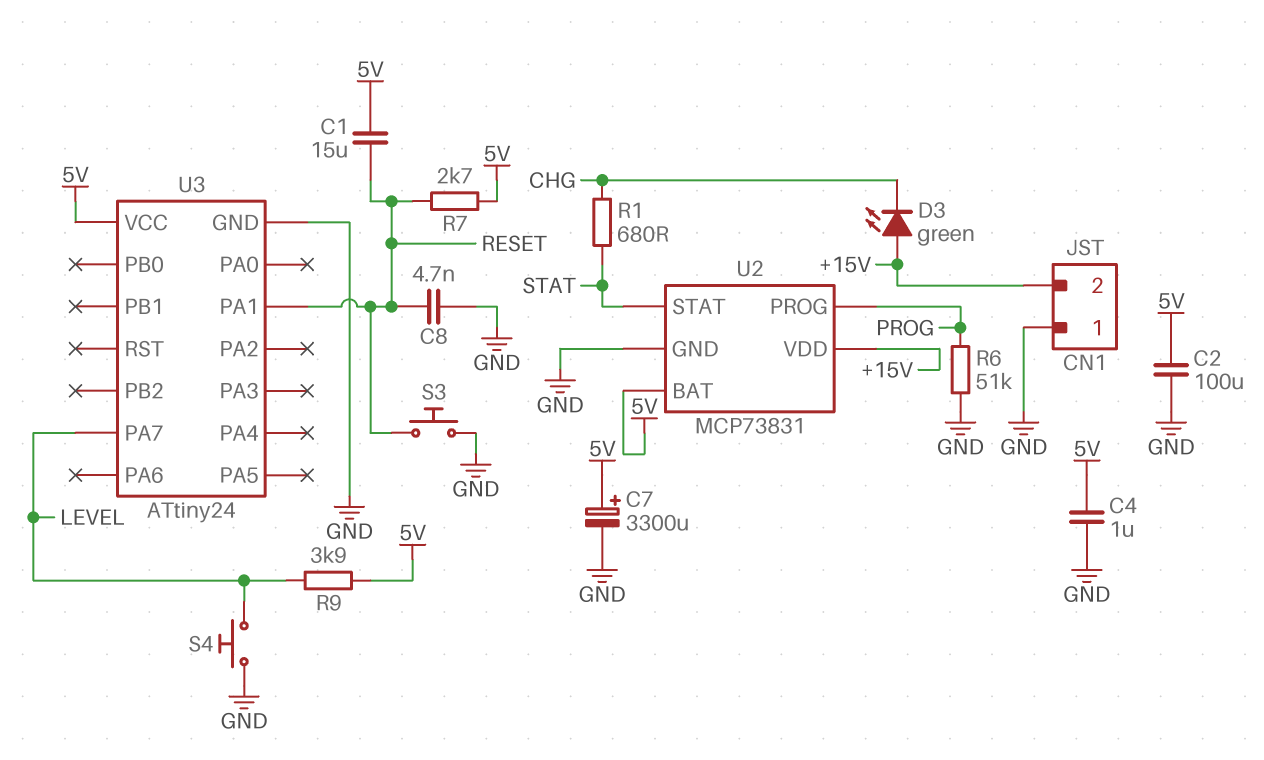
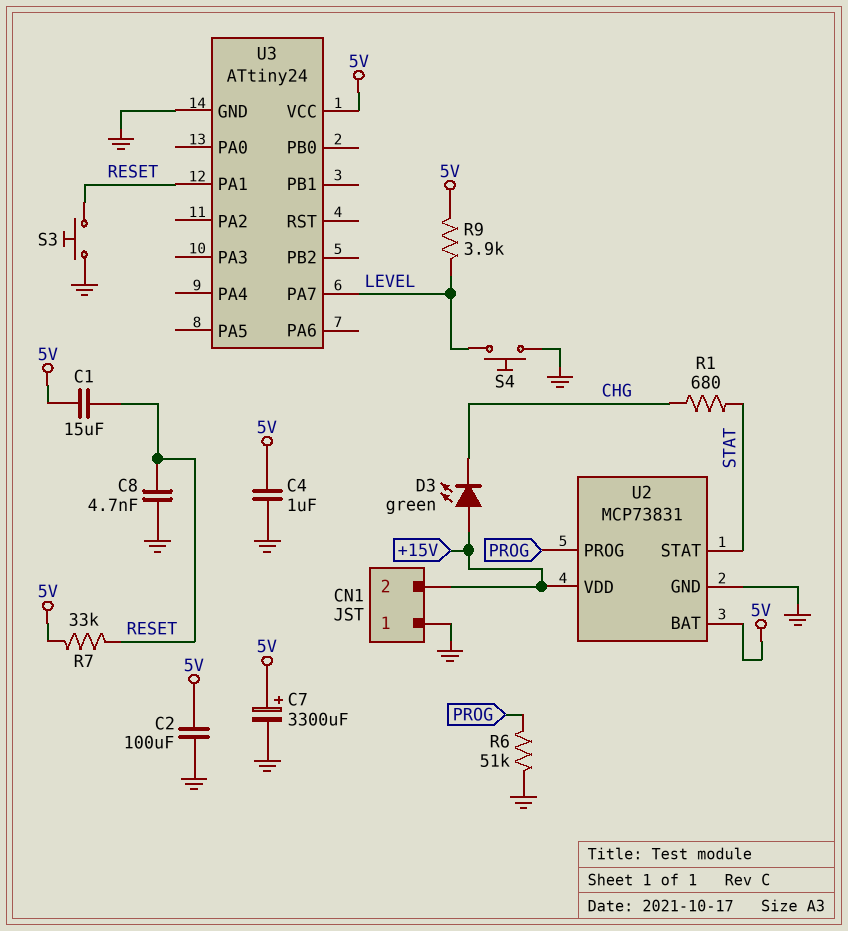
R7: 2.7k (5V, RESET) -> 33k (5V, RESET)

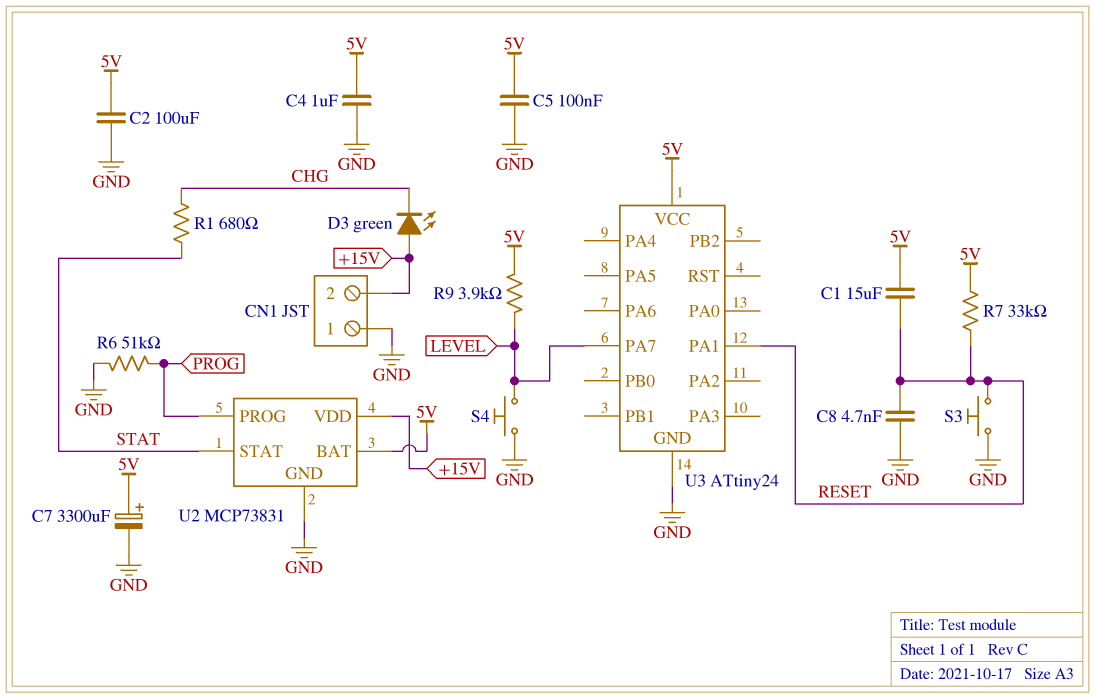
C5: none -> 100nF (5V, GND)

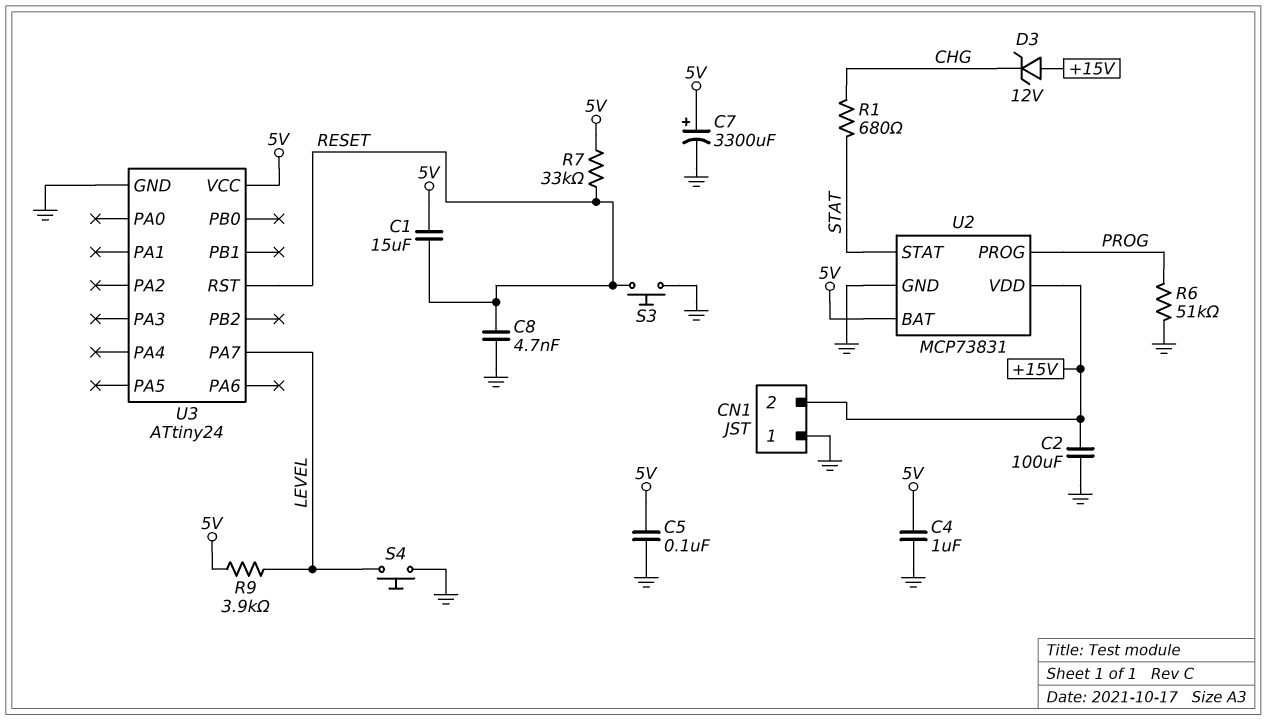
C2: 100uF (5V, GND) -> 100uF (+15V, GND)
D3: LED green (A +15V, K CHG) -> zener 12V (A +15V, K CHG)
U3 pin PA1: RESET -> none
U3 pin RST: none -> RESET

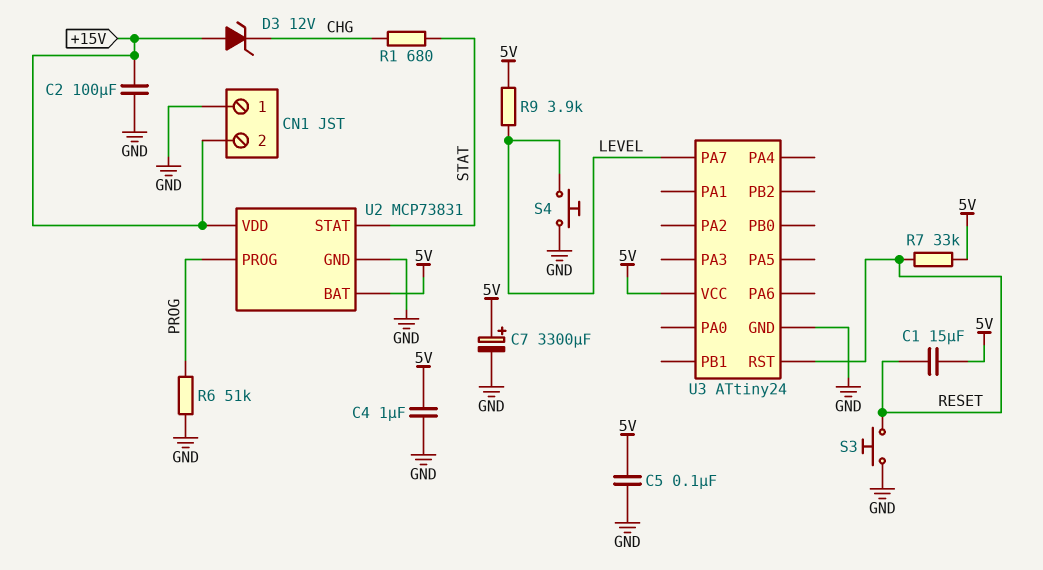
C8: 4.7nF (GND, RESET) -> none

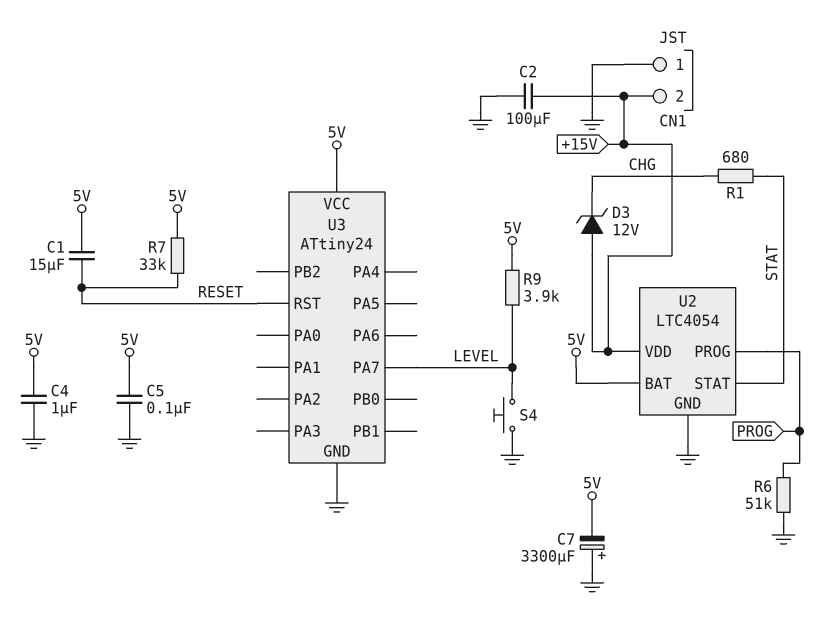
C7: 3300uF (plus 5V, minus GND) -> 3300uF (plus GND, minus 5V)
S3: button (GND, RESET) -> none
U2: MCP73831 -> LTC4054

